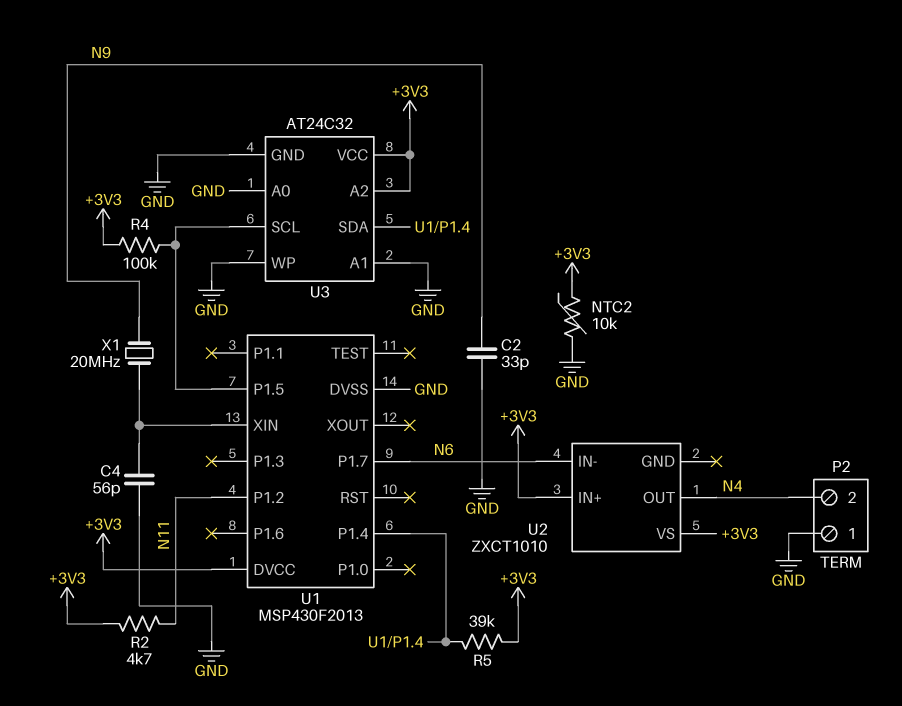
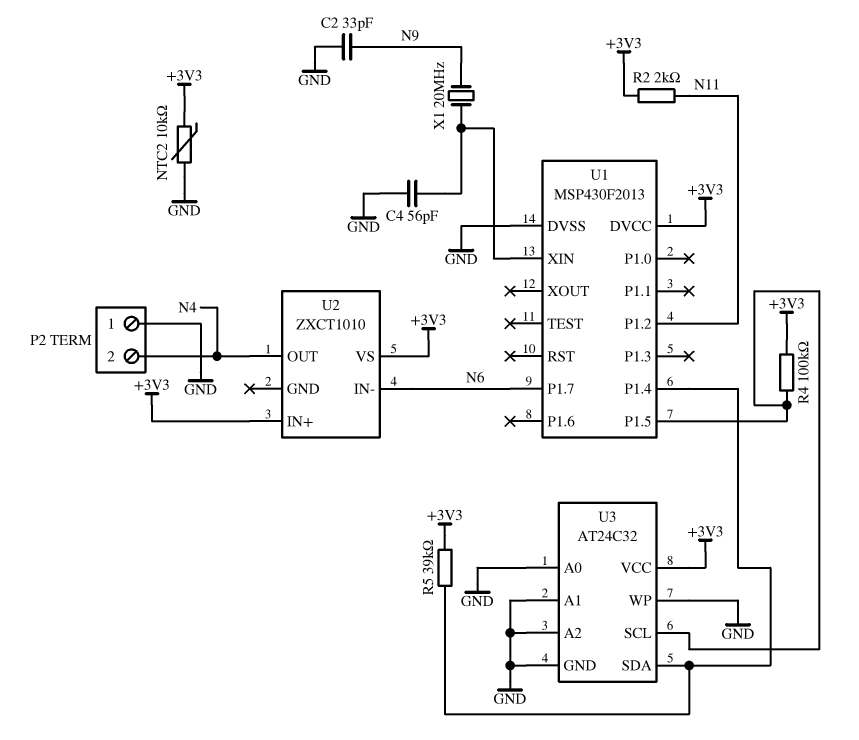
R2: 4.7k (+3V3, N11) -> 2k (+3V3, N11)
U3 pin A2: +3V3 -> GND

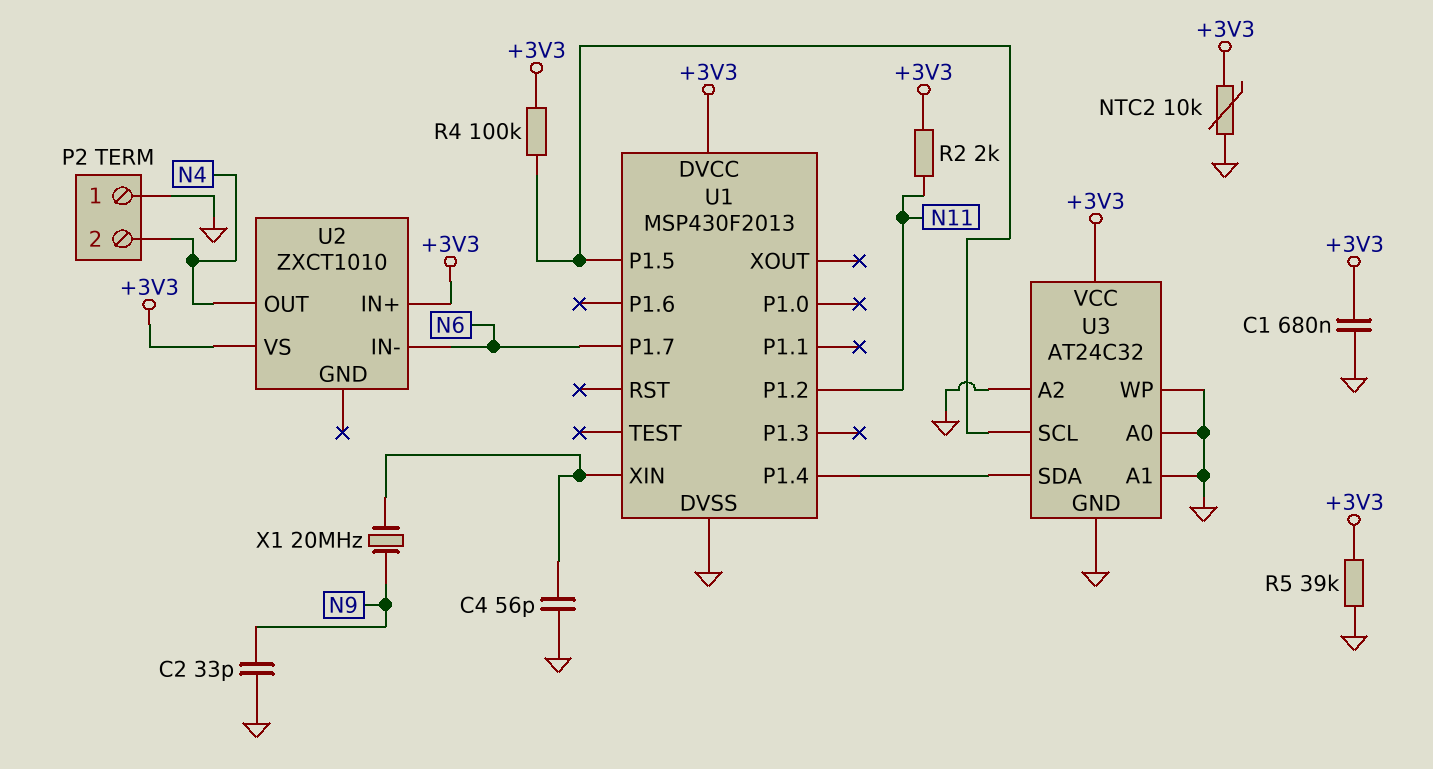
C1: none -> 680nF (+3V3, GND)
R5: 39k (+3V3, U1/P1.4) -> 39k (+3V3, GND)

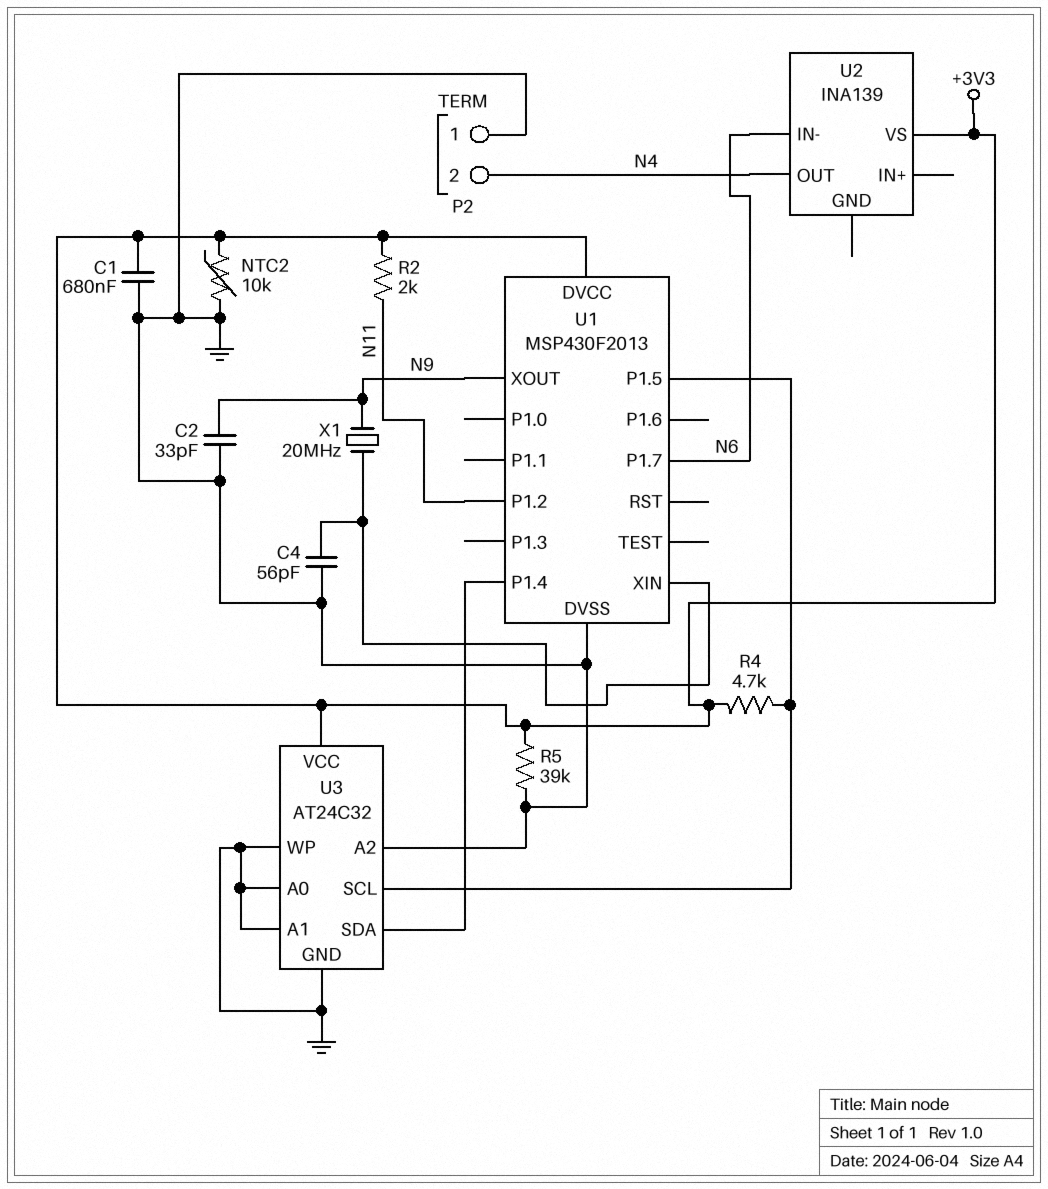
R4: 100k (+3V3, U1/P1.5) -> 4.7k (+3V3, U1/P1.5)
U1 pin XOUT: none -> N9
U2: ZXCT1010 -> INA139
U2 pin IN+: +3V3 -> none

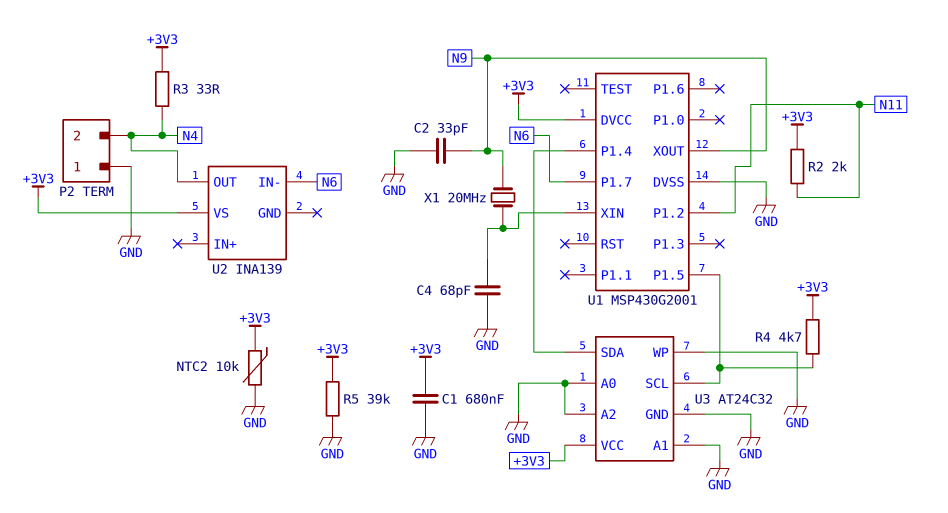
C4: 56pF (GND, U1/XIN) -> 68pF (GND, U1/XIN)
R3: none -> 33 (+3V3, N4)
U1: MSP430F2013 -> MSP430G2001

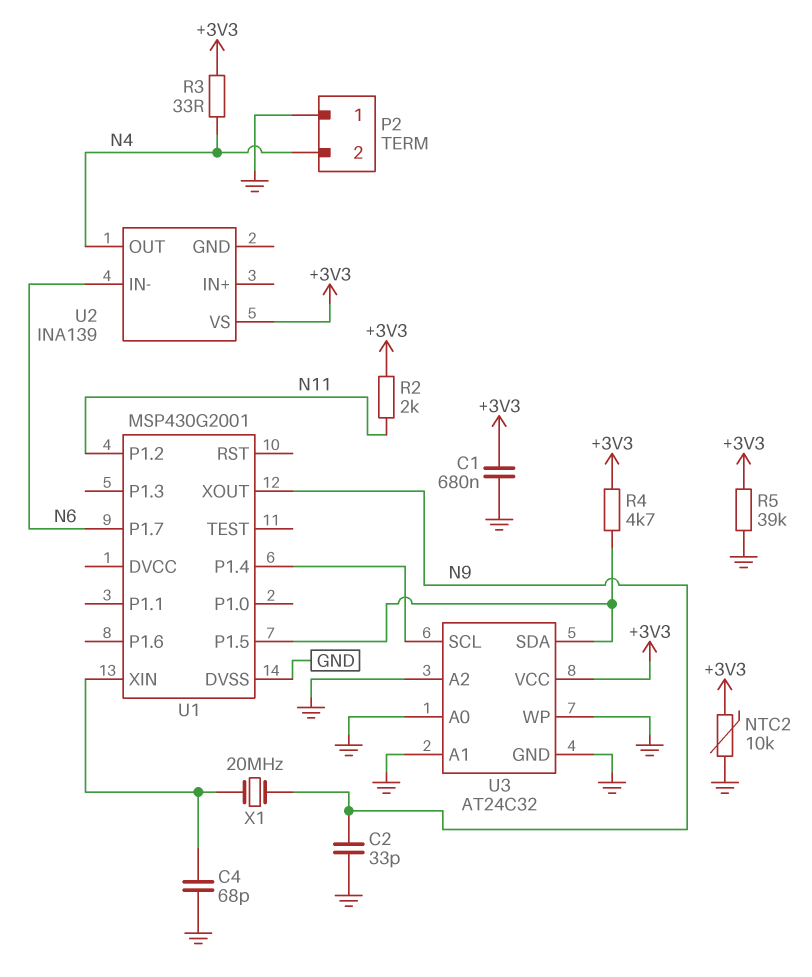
U1 pin DVCC: +3V3 -> none
U3 pin SCL: U1/P1.5 -> U1/P1.4
U3 pin SDA: U1/P1.4 -> U1/P1.5

